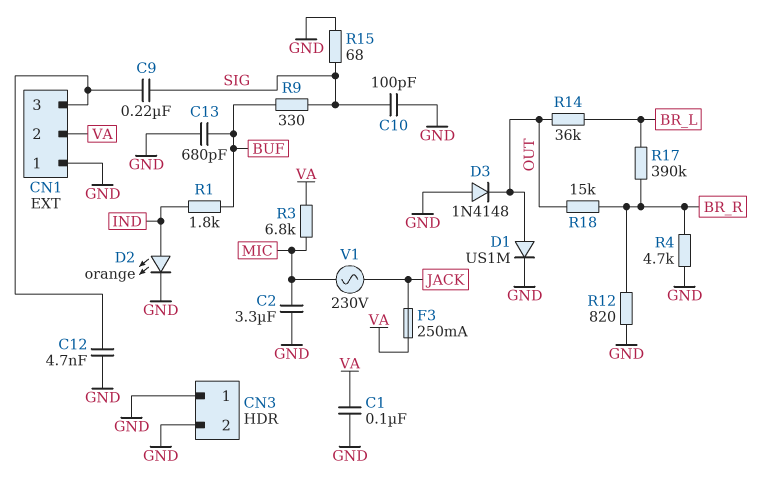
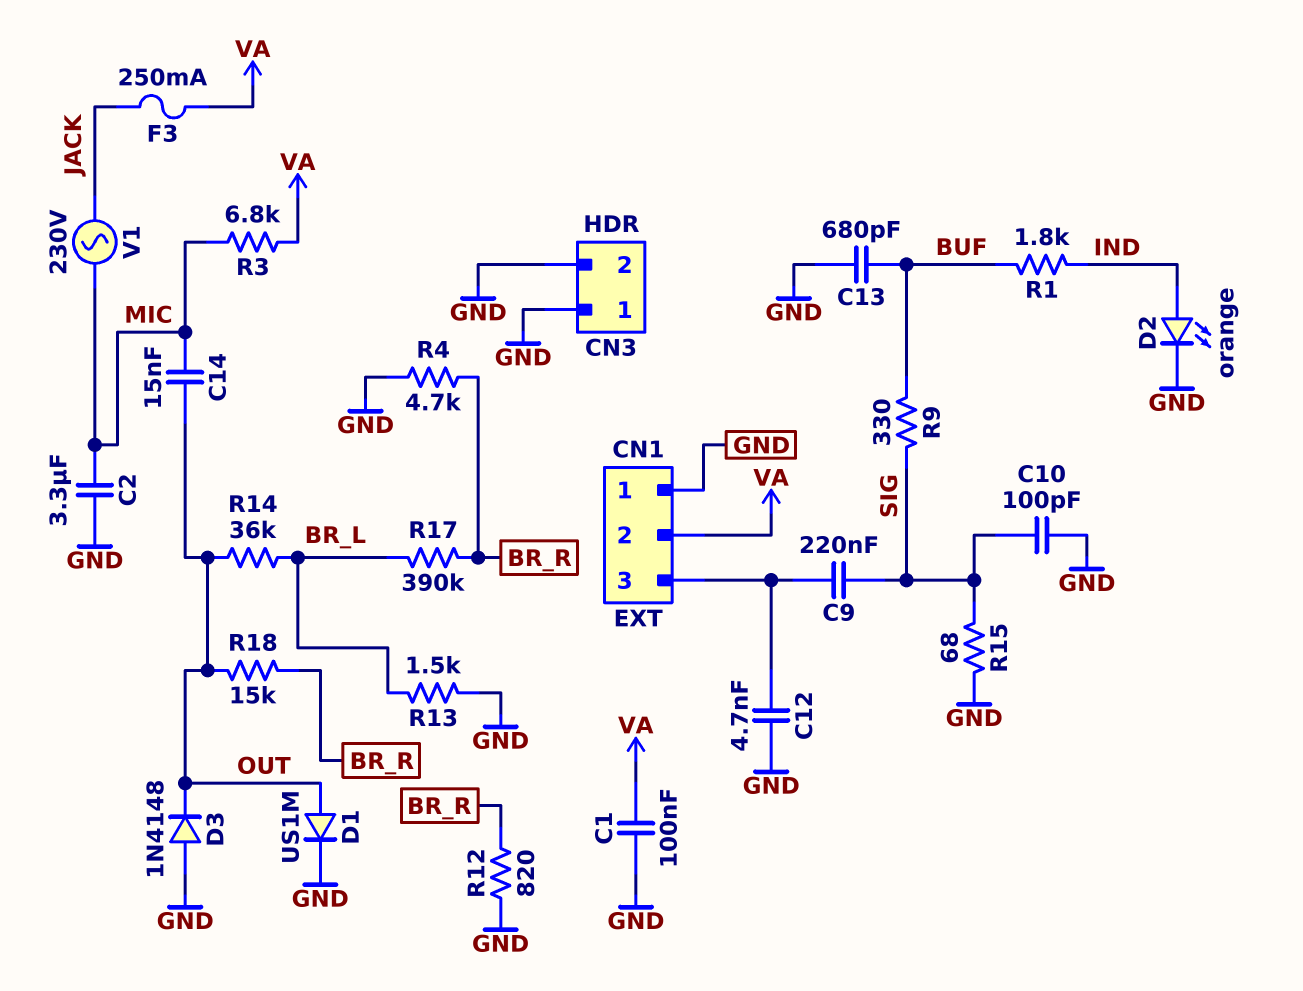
C14: none -> 15nF (MIC, OUT)
R13: none -> 1.5k (BR_L, GND)

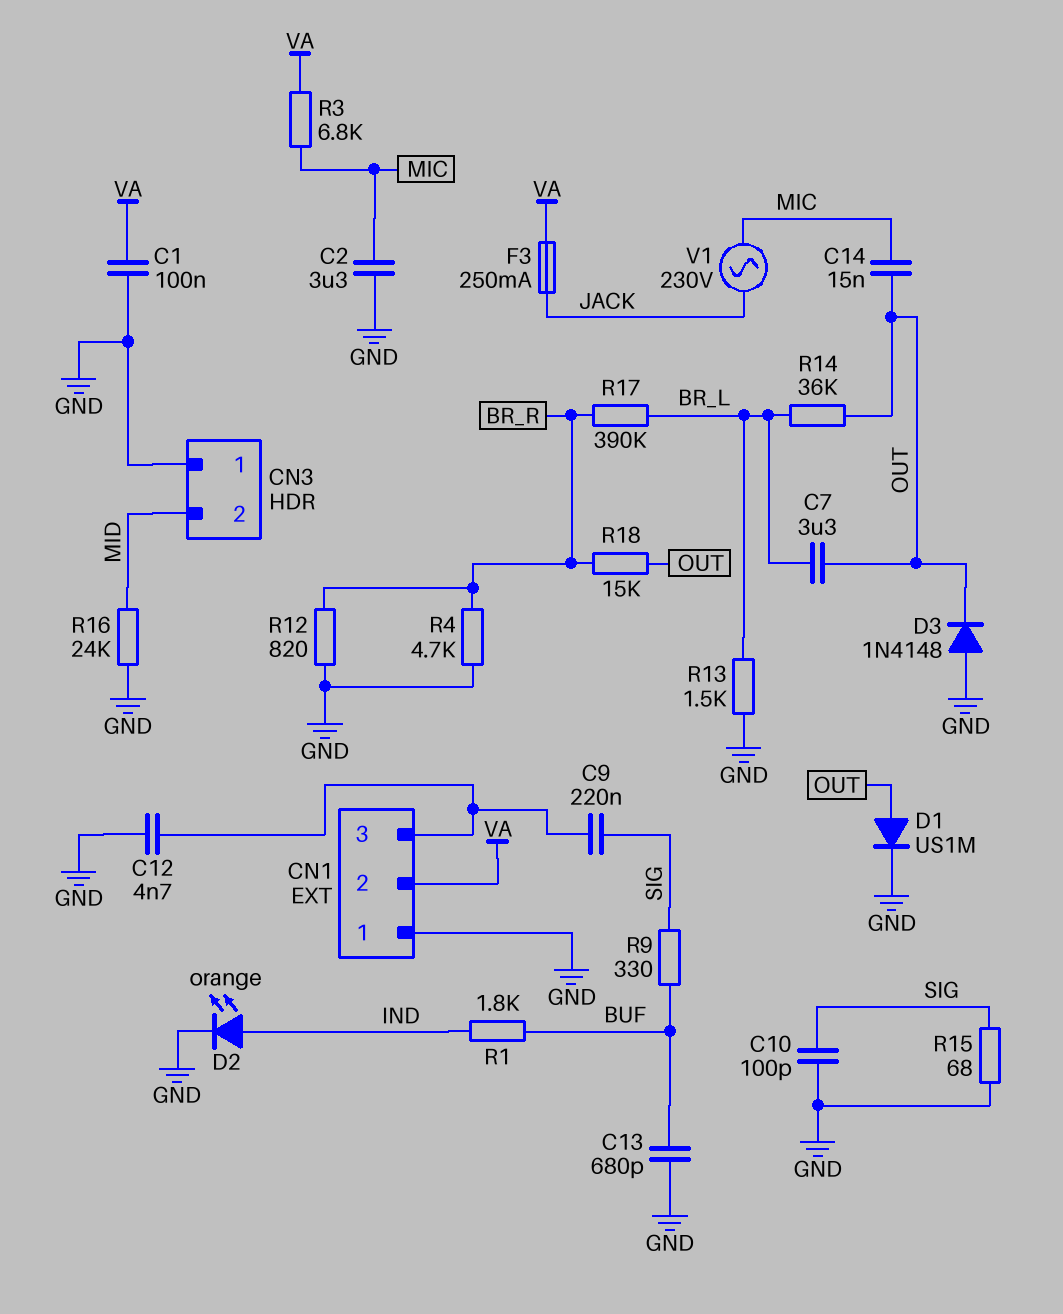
C7: none -> 3.3uF (BR_L, OUT)
CN3 pin 2: GND -> MID
R16: none -> 24k (GND, MID)

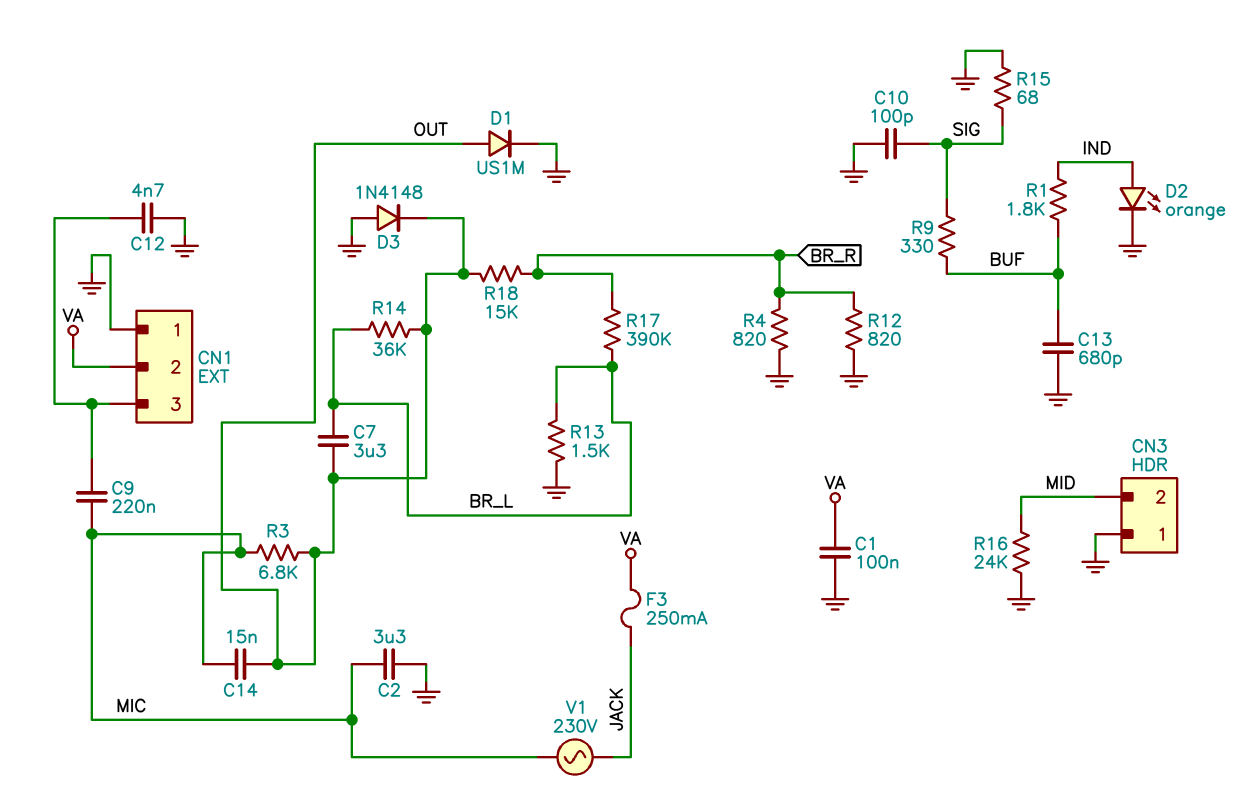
C9: 220nF (CN1/3, SIG) -> 220nF (CN1/3, MIC)
R3: 6.8k (MIC, VA) -> 6.8k (MIC, OUT)
R4: 4.7k (BR_R, GND) -> 820 (BR_R, GND)

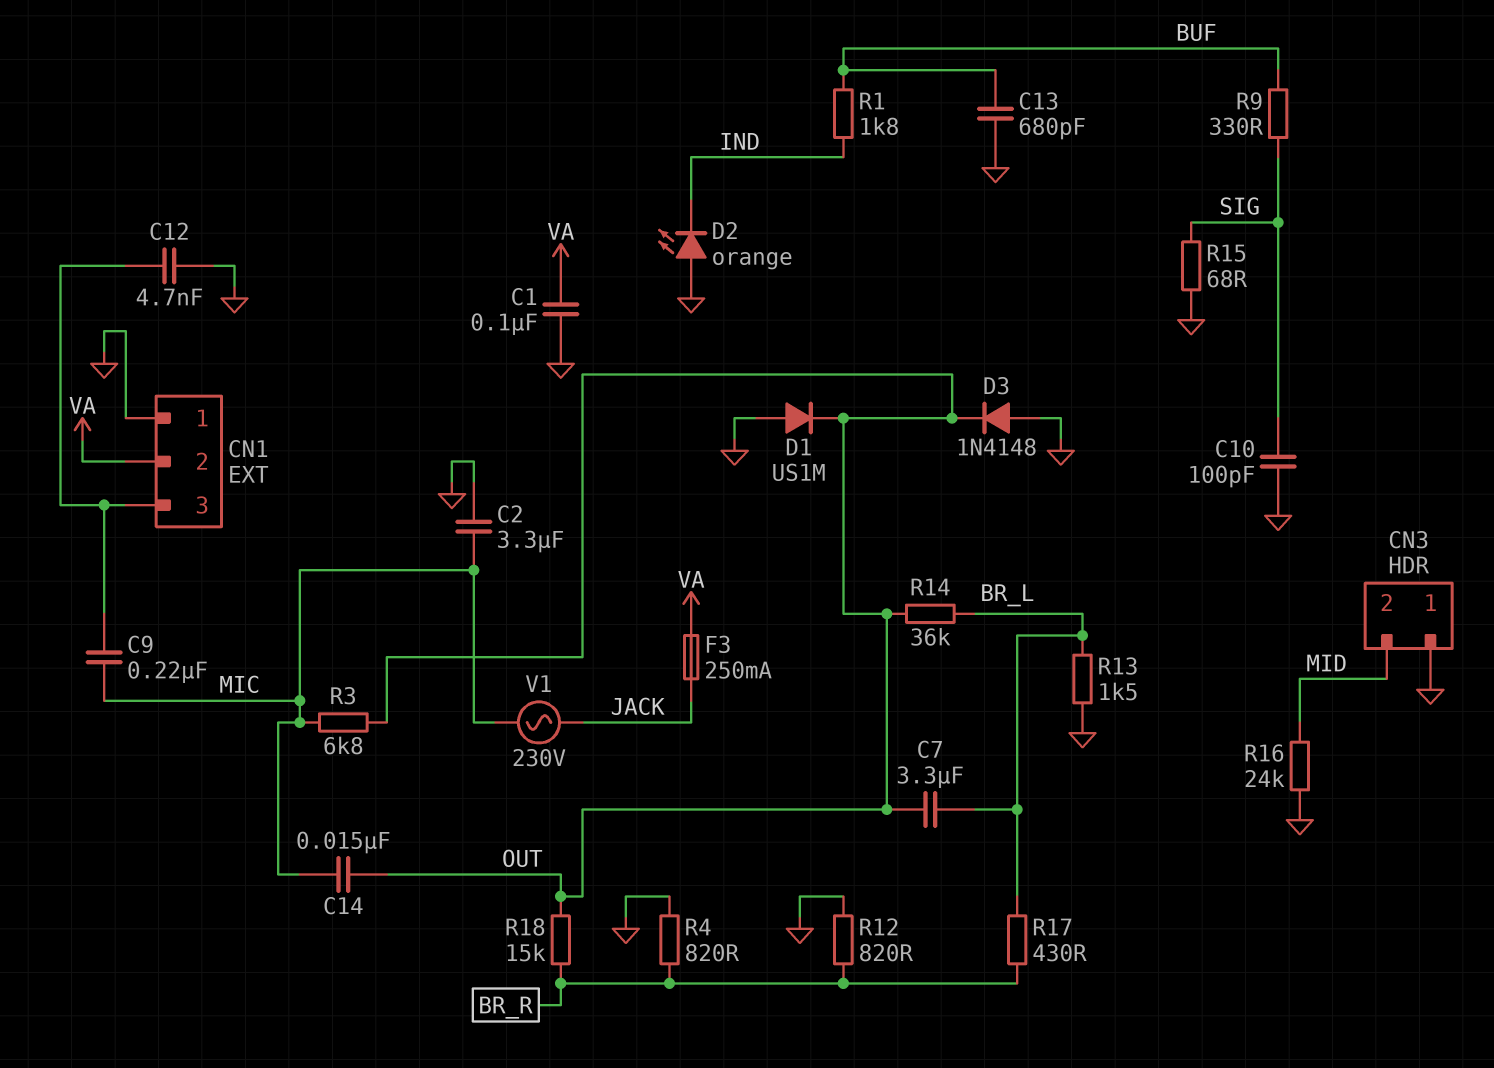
D1: diode US1M (A OUT, K GND) -> diode US1M (A GND, K OUT)
D2: LED orange (A IND, K GND) -> LED orange (A GND, K IND)
R17: 390k (BR_L, BR_R) -> 430 (BR_L, BR_R)

